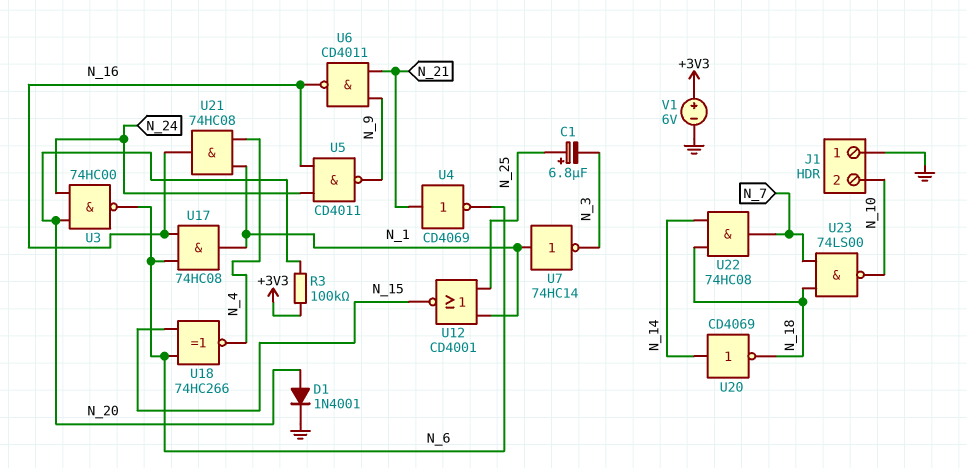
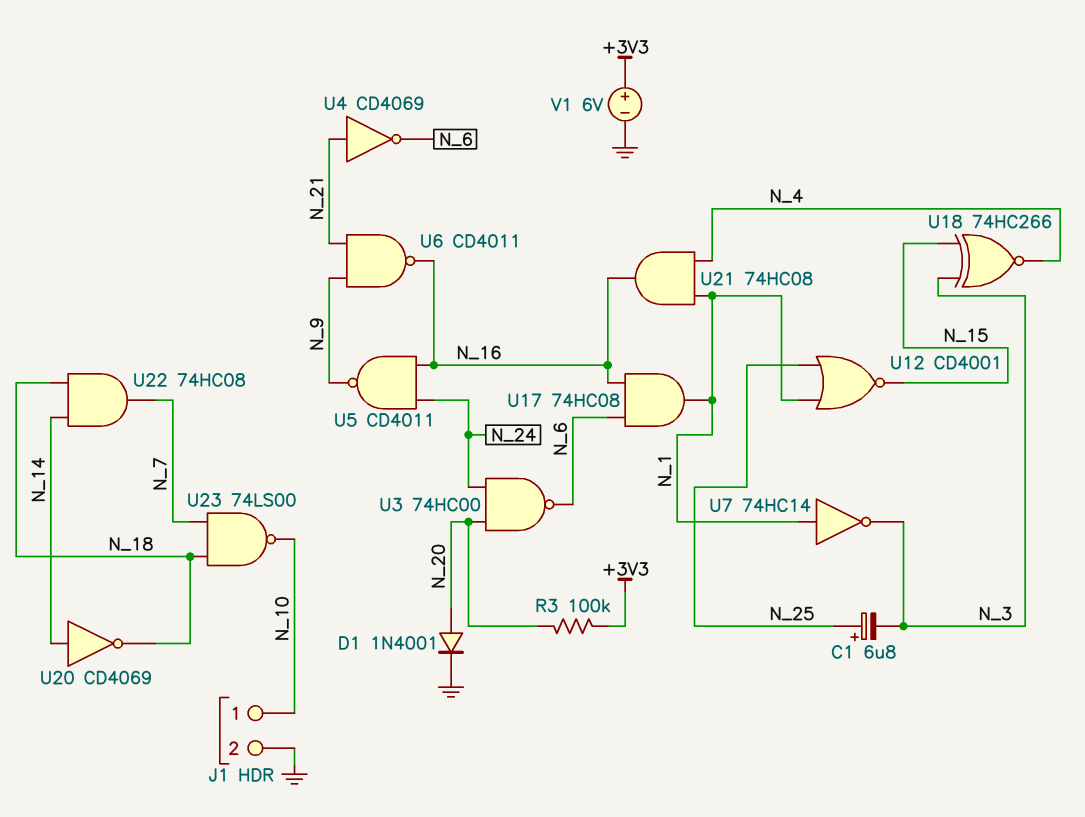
J1 pin 1: GND -> N_10
J1 pin 2: N_10 -> GND
U18: XNOR 74HC266 (in N_6, in N_15, out N_4) -> XNOR 74HC266 (in N_3, in N_15, out N_4)

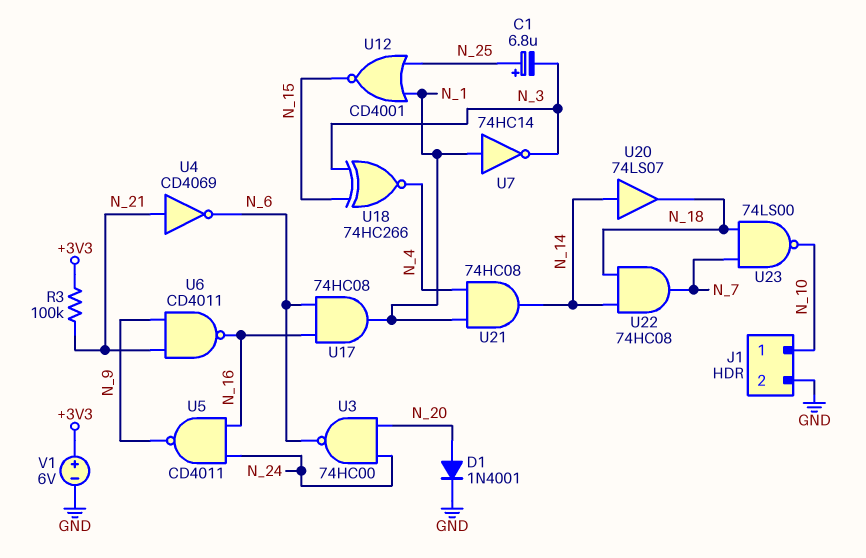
R3: 100k (+3V3, N_20) -> 100k (+3V3, N_21)
U20: NOT CD4069 (in N_14, out N_18) -> buffer 74LS07 (in N_14, out N_18)
U21: AND 74HC08 (in N_1, in N_4, out N_16) -> AND 74HC08 (in N_1, in N_4, out N_14)

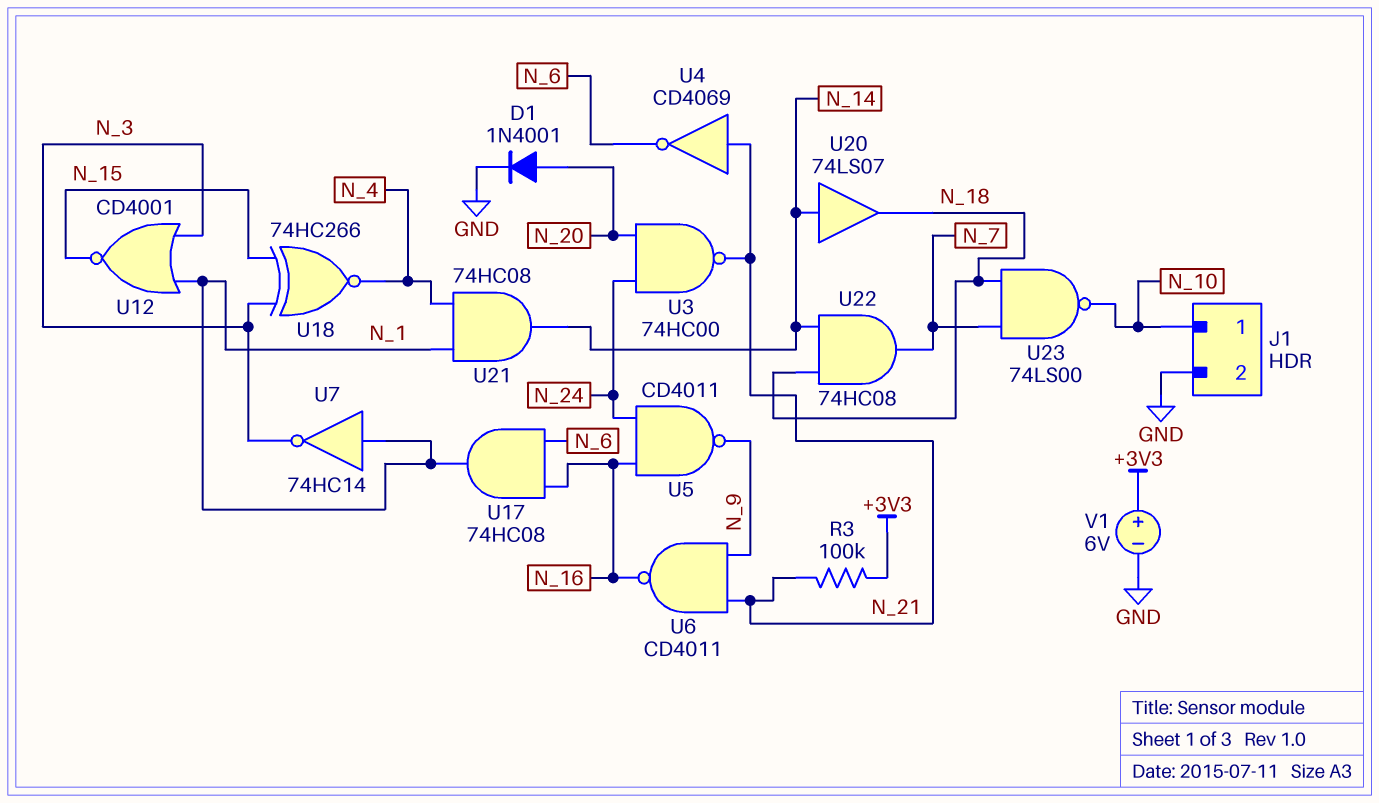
C1: 6.8uF (plus N_25, minus N_3) -> none
U3: NAND 74HC00 (in N_20, in N_24, out N_6) -> NAND 74HC00 (in N_20, in N_24, out N_21)
U12: NOR CD4001 (in N_1, in N_25, out N_15) -> NOR CD4001 (in N_1, in N_3, out N_15)

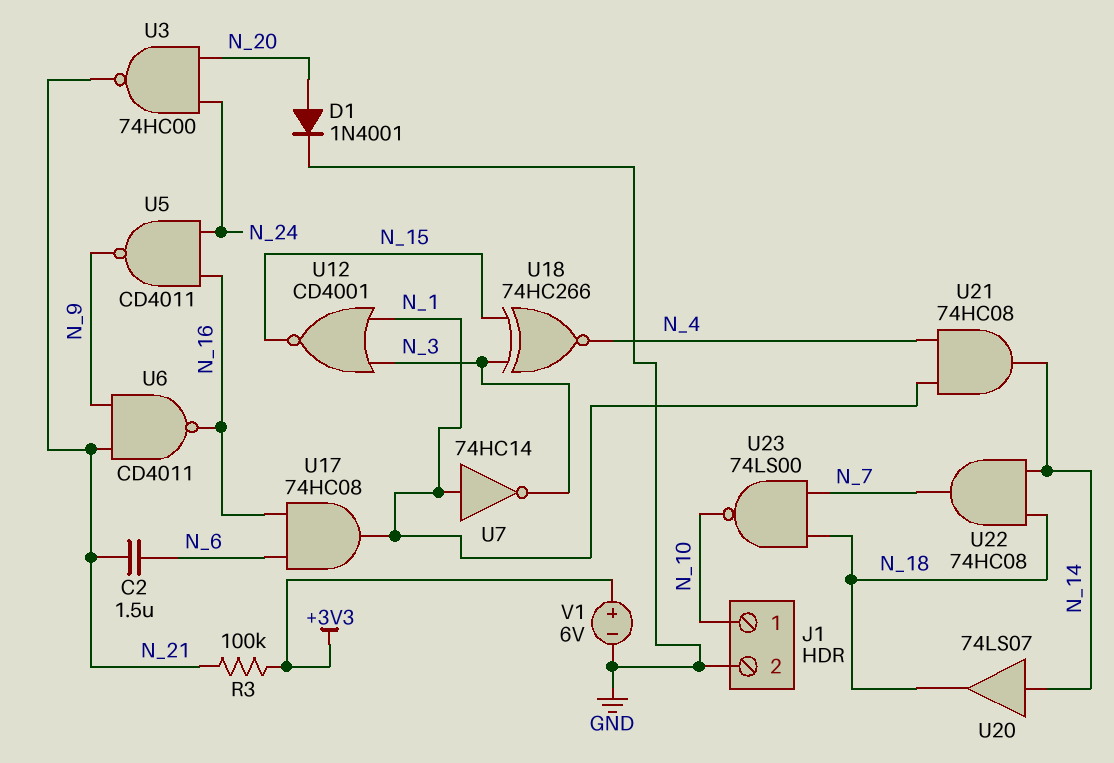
C2: none -> 1.5uF (N_6, N_21)
U4: NOT CD4069 (in N_21, out N_6) -> none

